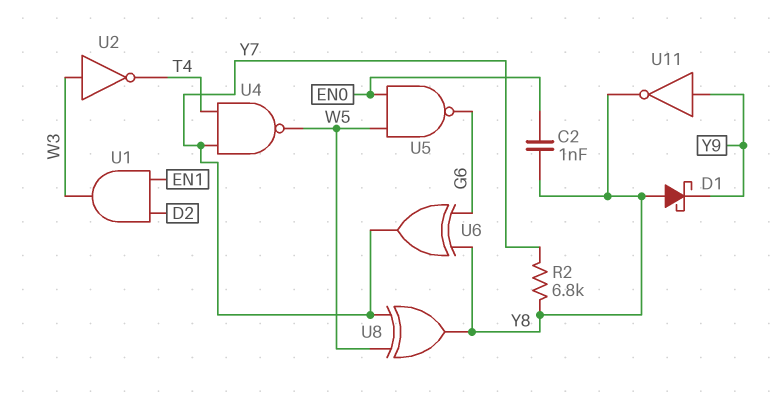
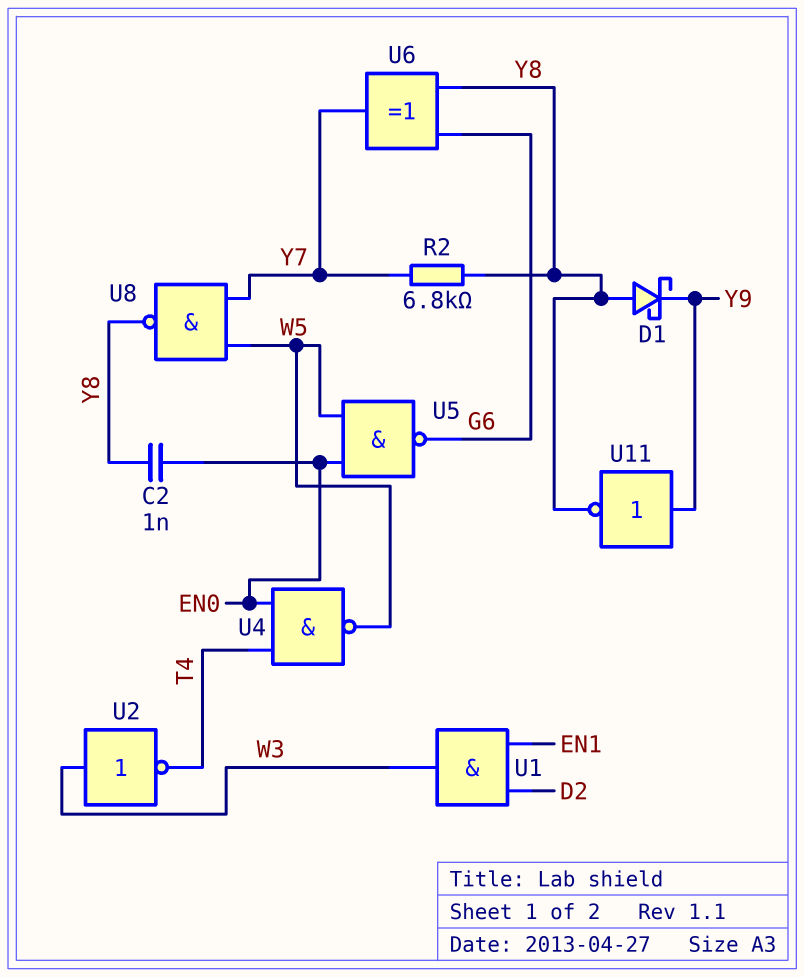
U4: NAND (in T4, in Y7, out W5) -> NAND (in EN0, in T4, out W5)
U8: XOR (in W5, in Y7, out Y8) -> NAND (in W5, in Y7, out Y8)

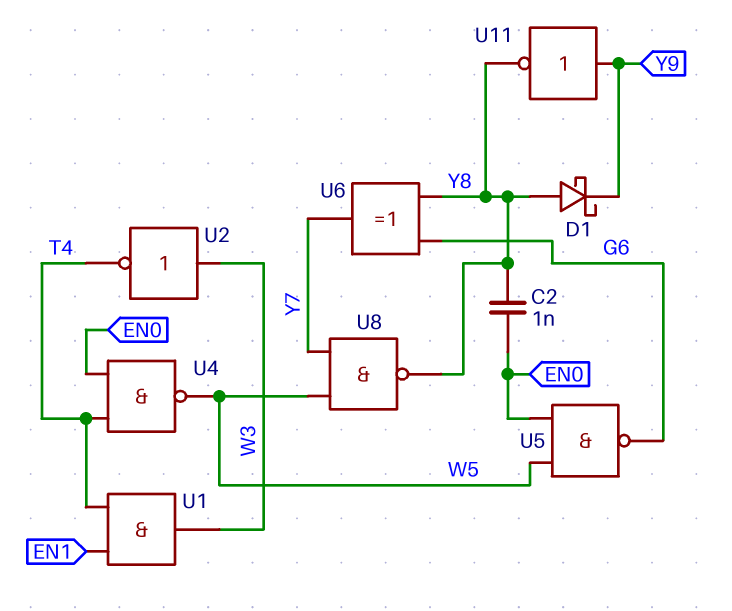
R2: 6.8k (Y7, Y8) -> none
U1: AND (in D2, in EN1, out W3) -> AND (in EN1, in T4, out W3)

